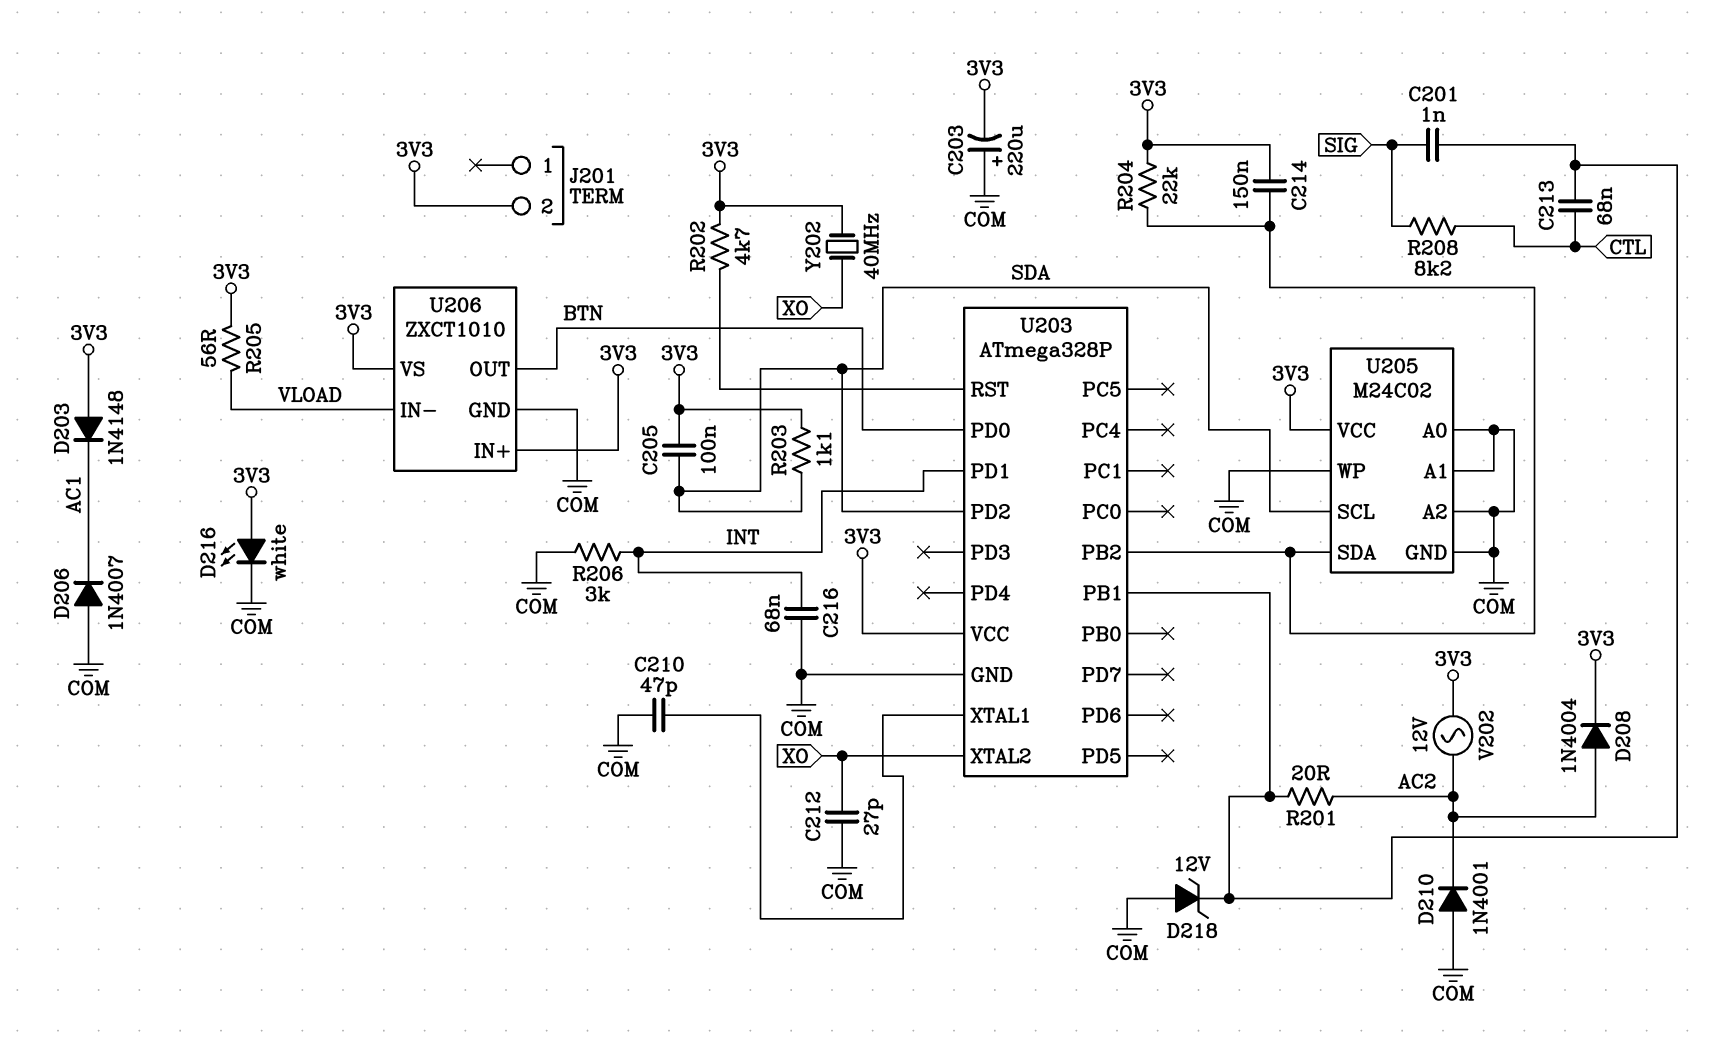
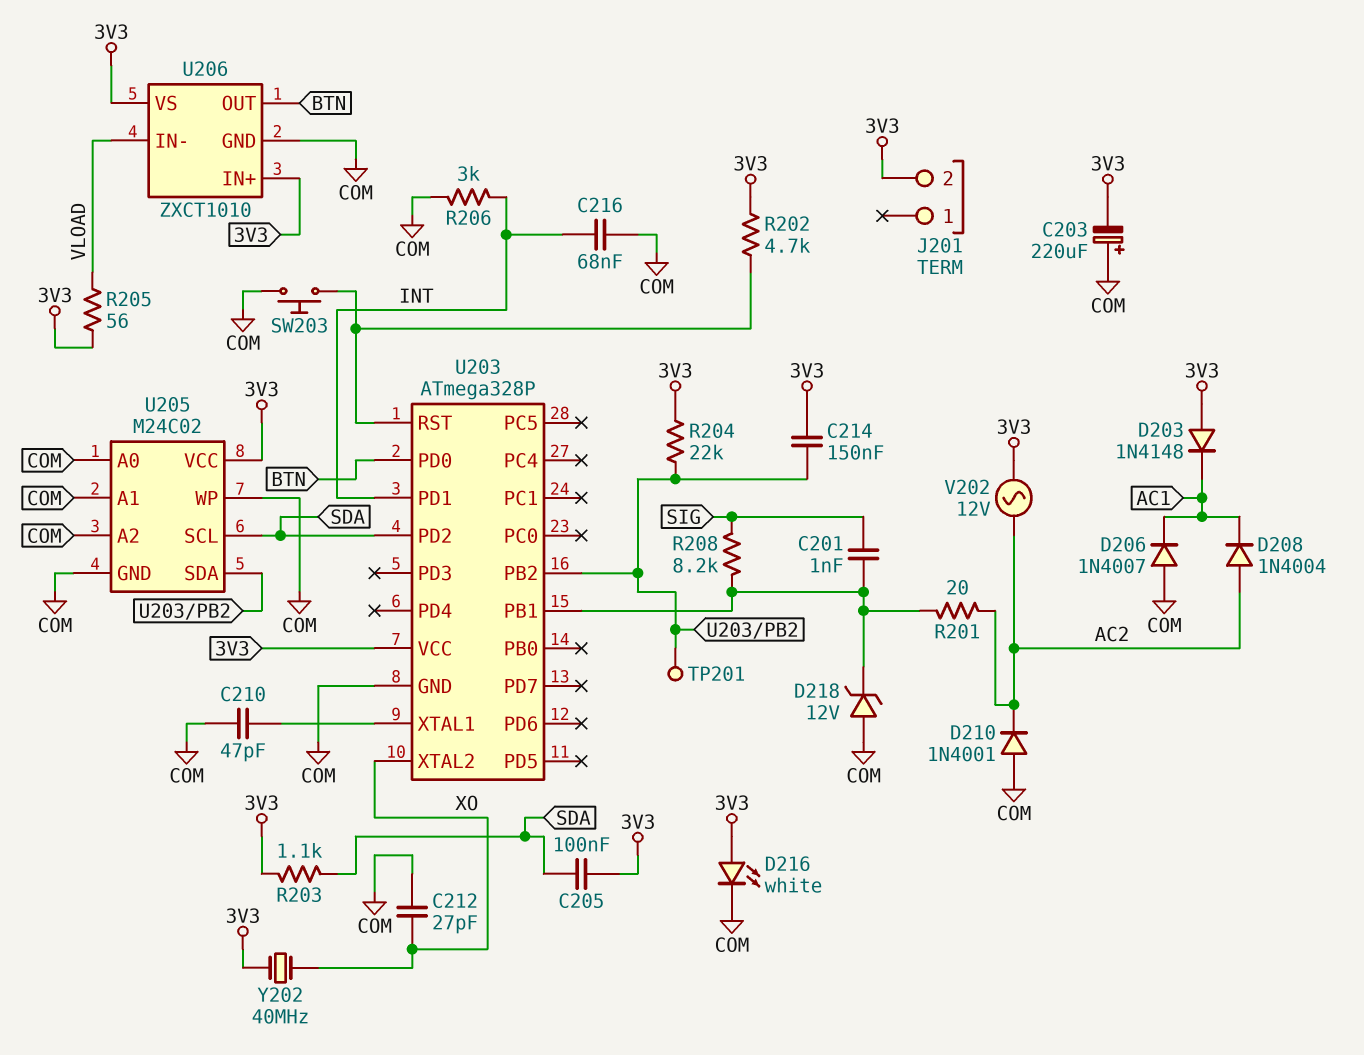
C213: 68nF (CTL, U203/PB1) -> none
D208: diode 1N4004 (A AC2, K 3V3) -> diode 1N4004 (A AC2, K AC1)
R208: 8.2k (CTL, SIG) -> 8.2k (SIG, U203/PB1)
SW203: none -> button (COM, U203/RST)
TP201: none -> test point (U203/PB2)

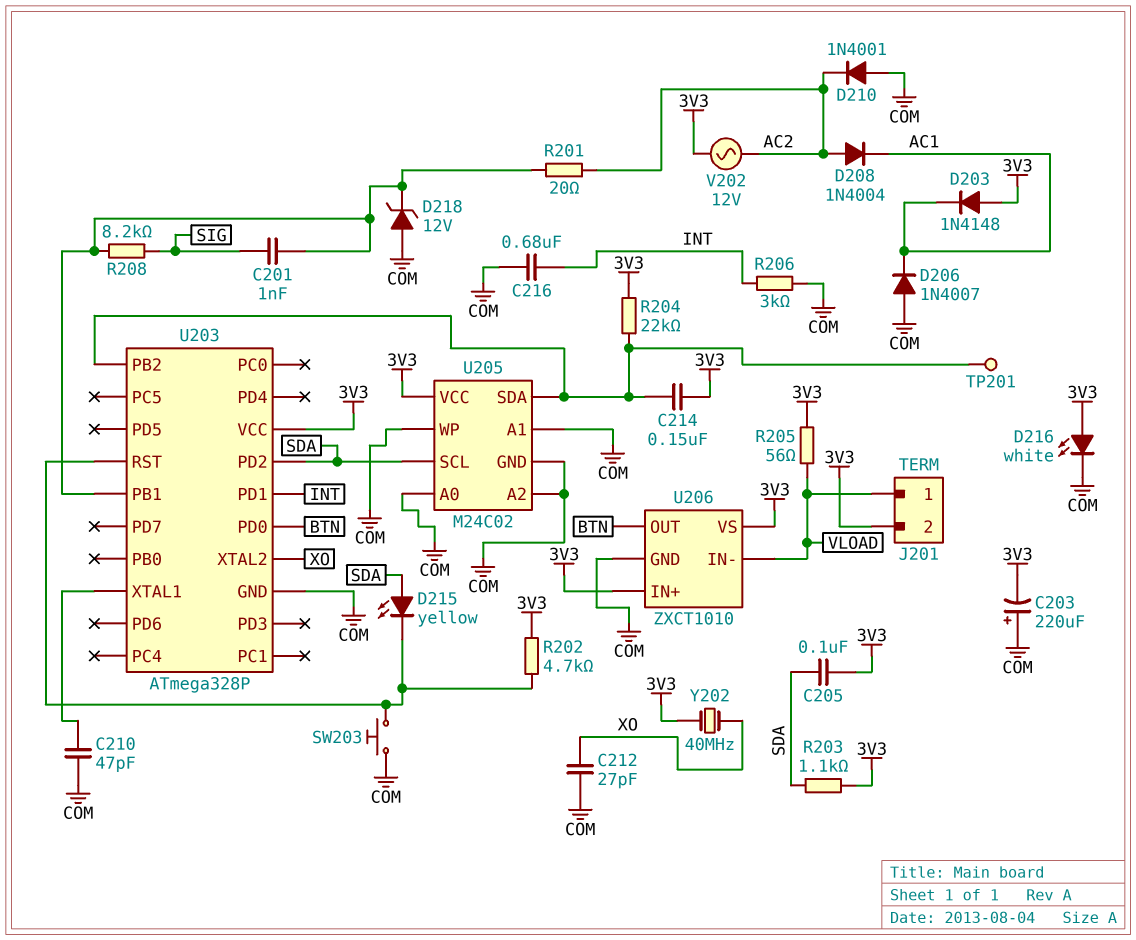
C216: 68nF (COM, INT) -> 680nF (COM, INT)
D215: none -> LED yellow (A SDA, K U203/RST)
J201 pin 1: none -> VLOAD

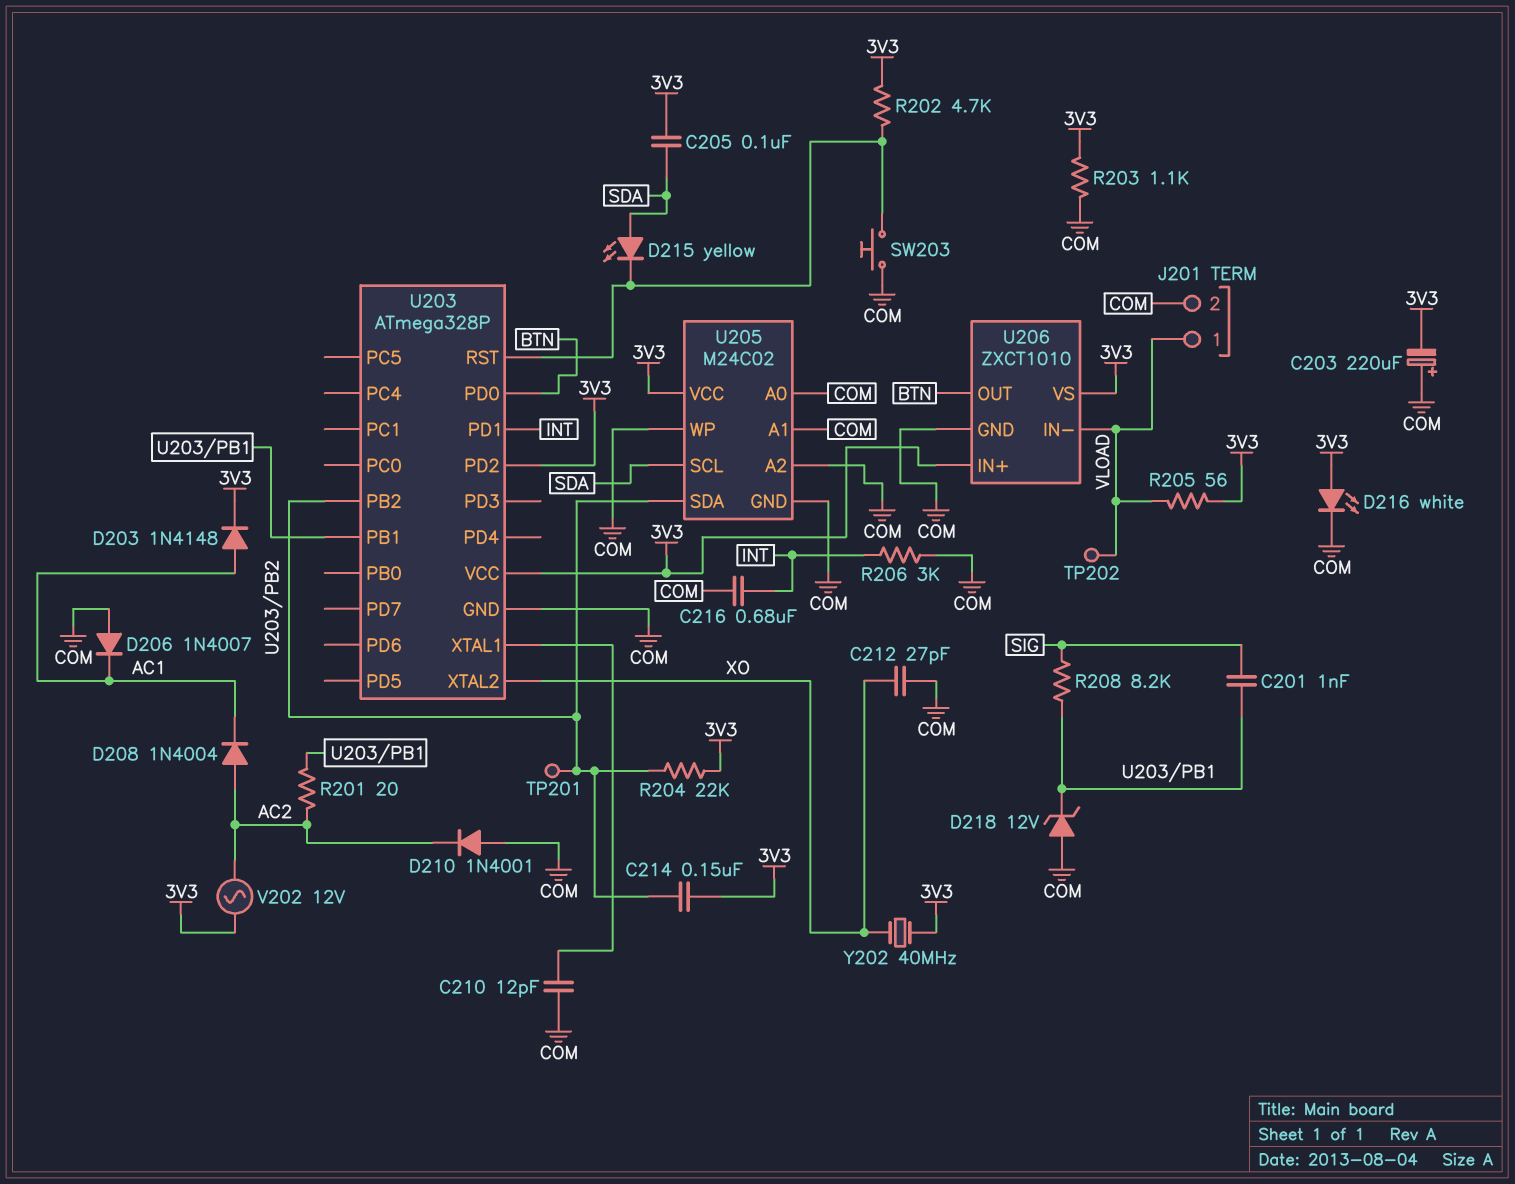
C210: 47pF (COM, U203/XTAL1) -> 12pF (COM, U203/XTAL1)
D203: diode 1N4148 (A 3V3, K AC1) -> diode 1N4148 (A AC1, K 3V3)
J201 pin 2: 3V3 -> COM
R203: 1.1k (3V3, SDA) -> 1.1k (3V3, COM)
TP202: none -> test point (VLOAD)
U203 pin PD2: SDA -> 3V3

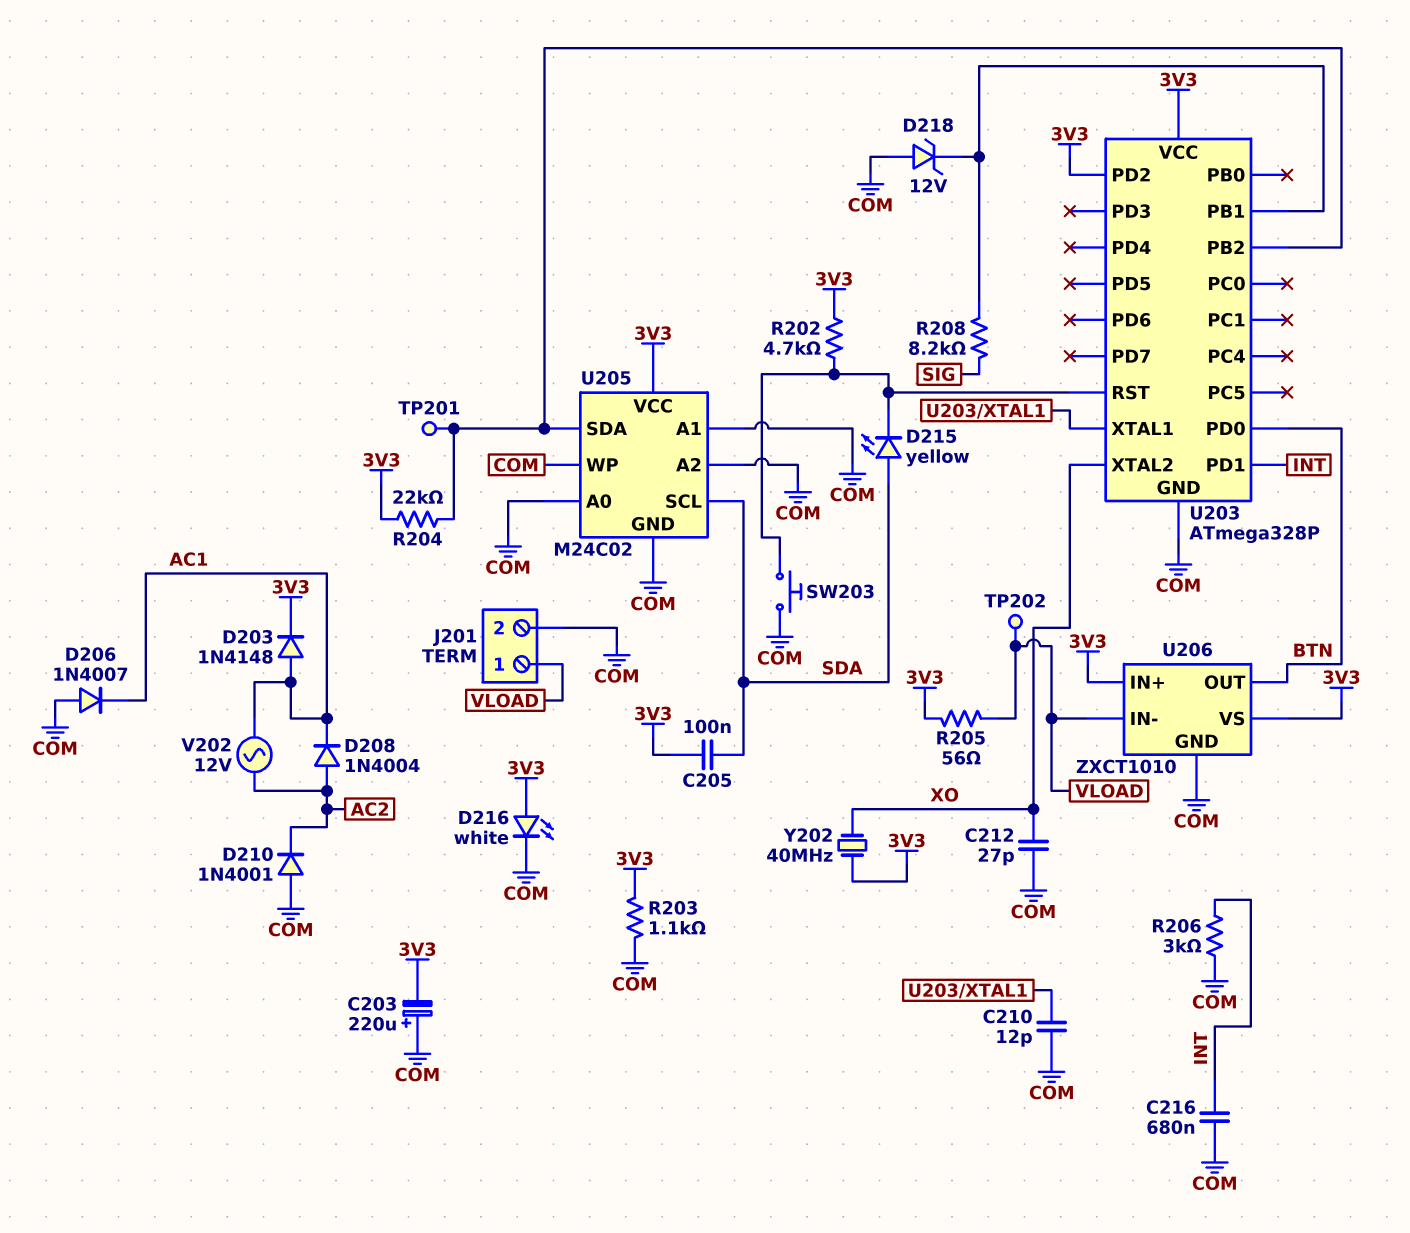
C201: 1nF (SIG, U203/PB1) -> none
C214: 150nF (3V3, U203/PB2) -> none
R201: 20 (AC2, U203/PB1) -> none
V202: AC 12V (3V3, AC2) -> AC 12V (AC1, AC2)

